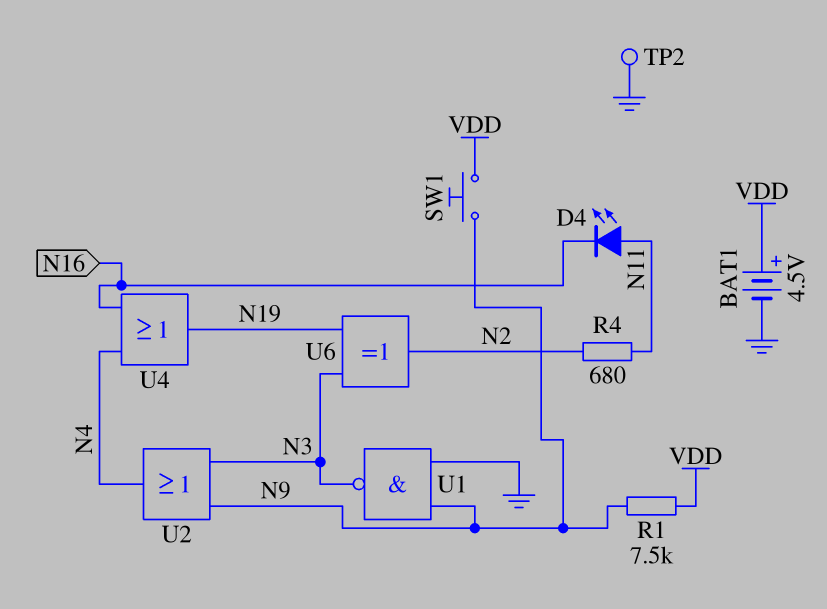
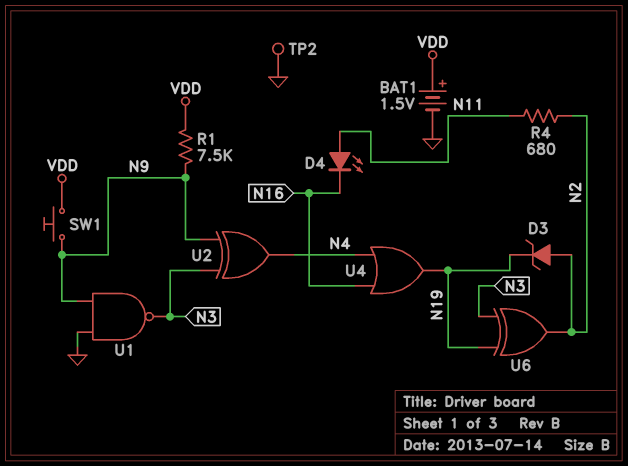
BAT1: 4.5V (plus VDD, minus GND) -> 1.5V (plus VDD, minus GND)
D3: none -> zener (A N2, K N19)
U2: OR (in N3, in N9, out N4) -> XOR (in N3, in N9, out N4)

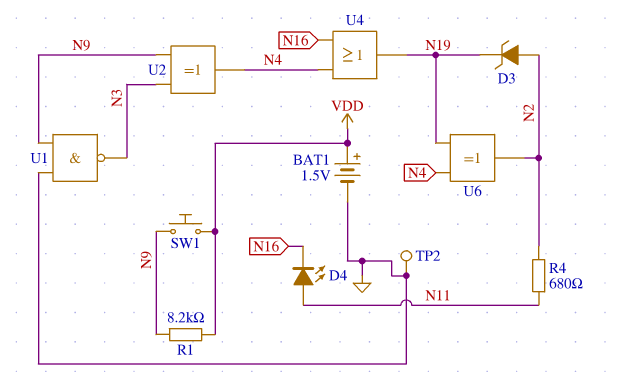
R1: 7.5k (N9, VDD) -> 8.2k (N9, VDD)
U6: XOR (in N3, in N19, out N2) -> XOR (in N4, in N19, out N2)

